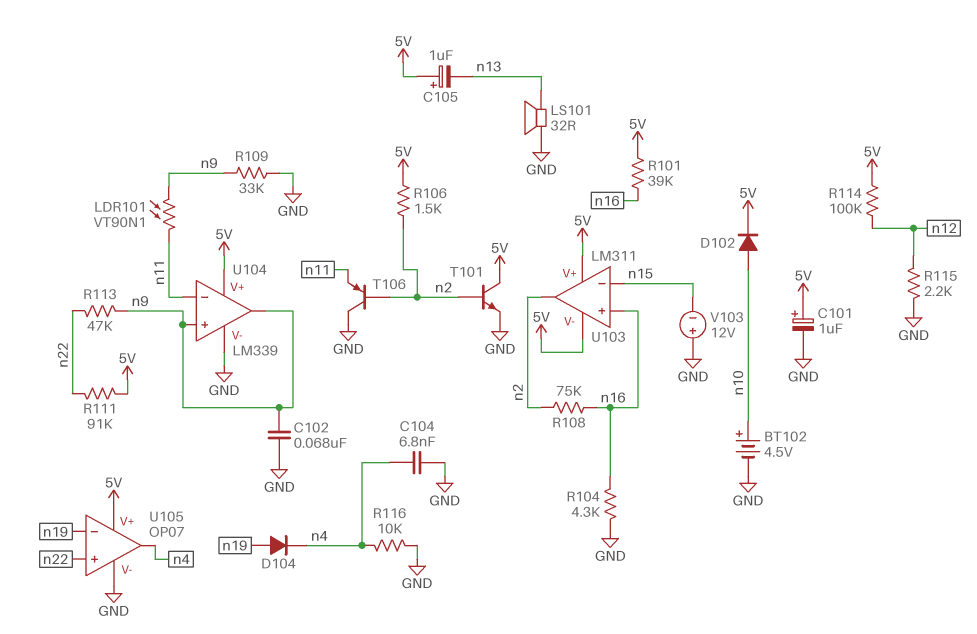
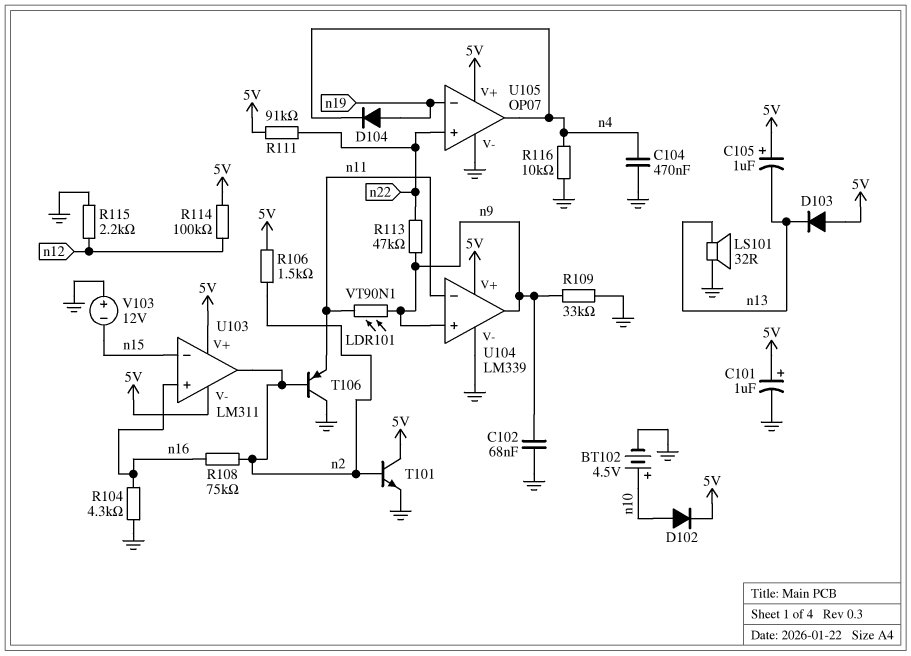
C104: 6.8nF (GND, n4) -> 470nF (GND, n4)
D103: none -> diode (A 5V, K n13)
R101: 39k (5V, n16) -> none

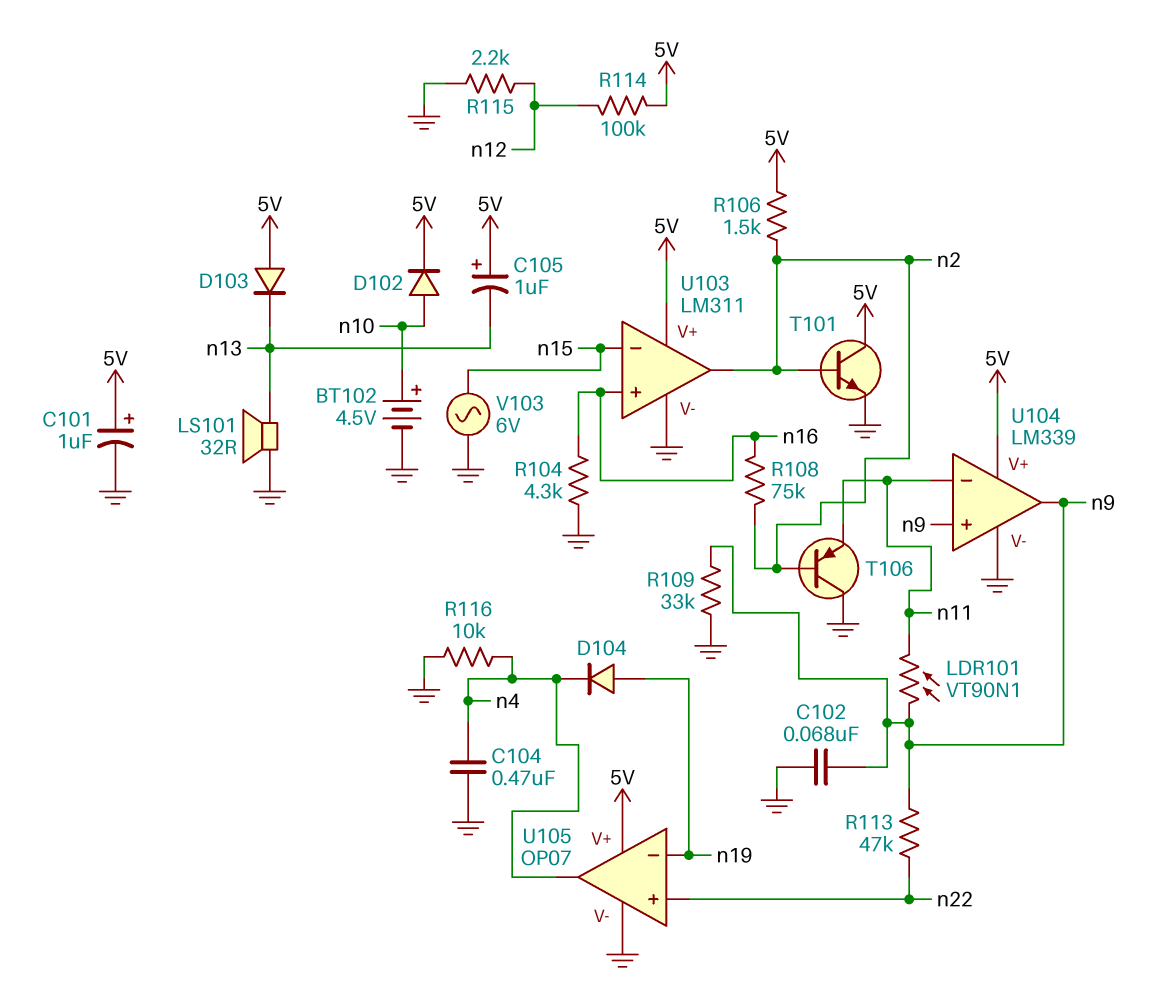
R111: 91k (5V, n22) -> none
U103 pin V-: 5V -> GND
V103: 12V (plus GND, minus n15) -> AC 6V (GND, n15)

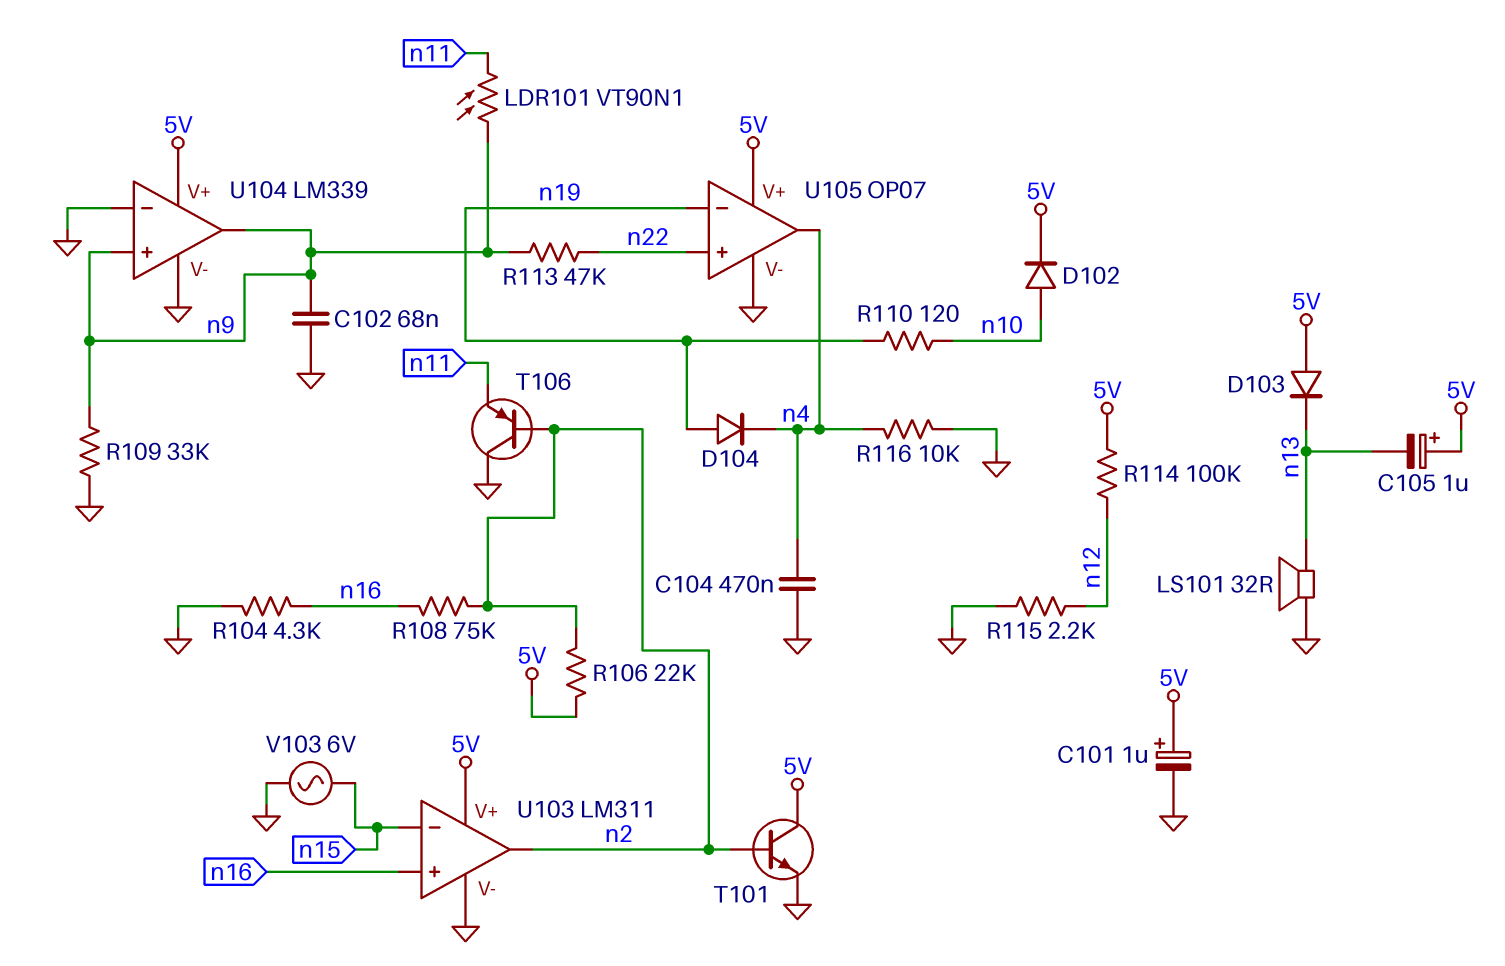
BT102: 4.5V (plus n10, minus GND) -> none
R106: 1.5k (5V, n2) -> 22k (5V, n2)
R110: none -> 120 (n10, n19)
U104 pin in-: n11 -> GND

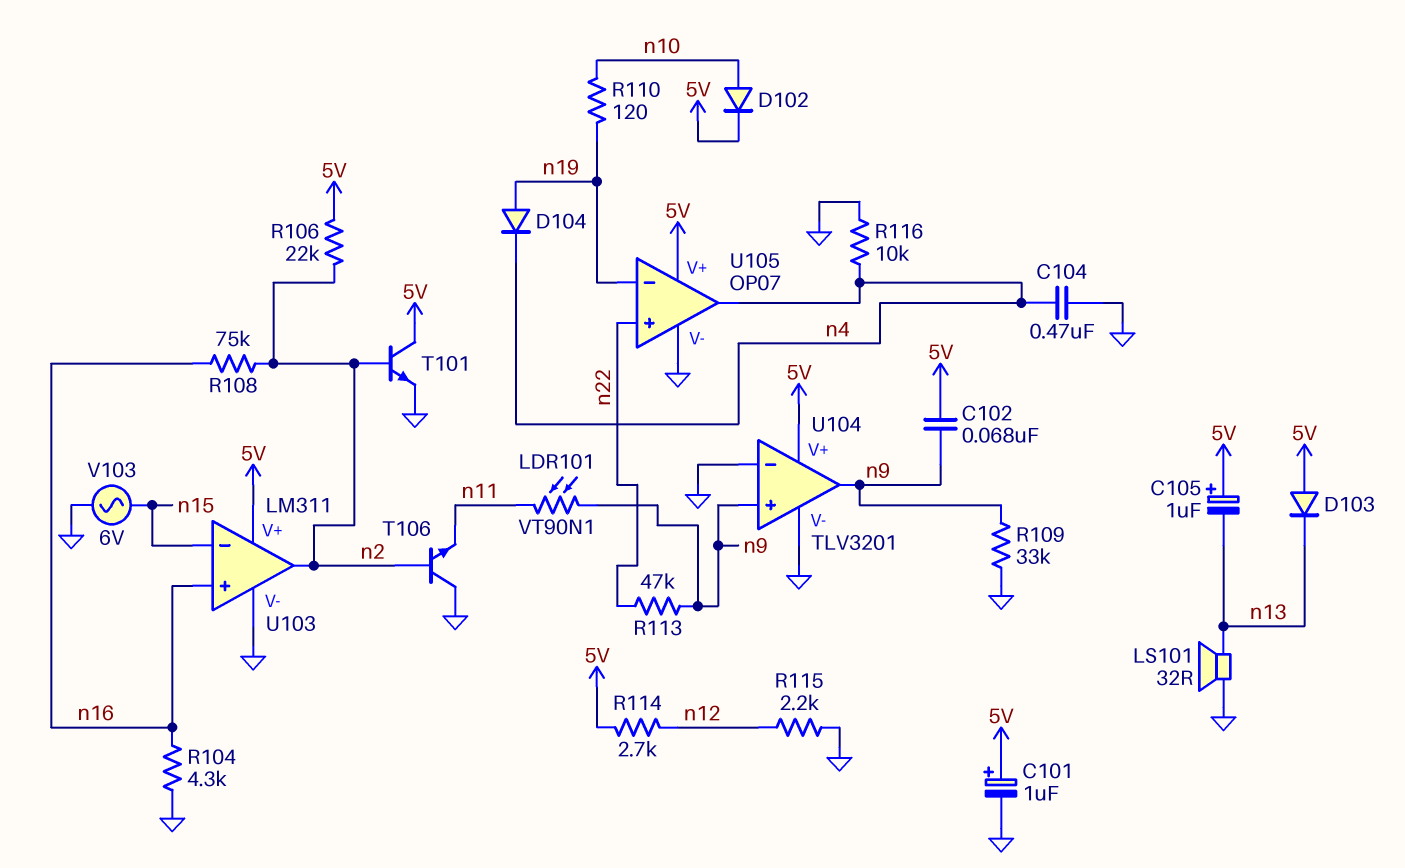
C102: 68nF (GND, n9) -> 68nF (5V, n9)
R114: 100k (5V, n12) -> 2.7k (5V, n12)
T106: PNP (B n2, C GND, E n11) -> NPN (B n2, C GND, E n11)
U104: LM339 -> TLV3201

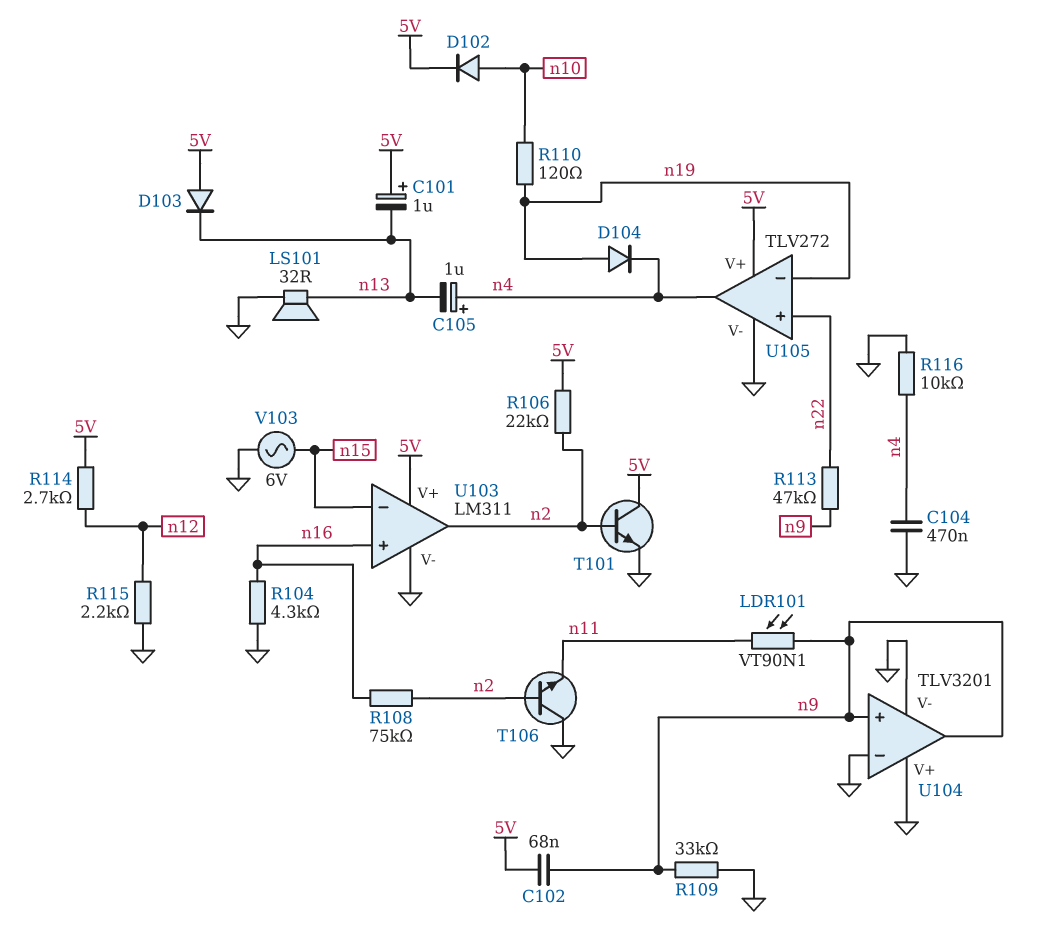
C101: 1uF (plus 5V, minus GND) -> 1uF (plus 5V, minus n13)
C105: 1uF (plus 5V, minus n13) -> 1uF (plus n4, minus n13)
U104 pin V+: 5V -> GND
U105: OP07 -> TLV272

